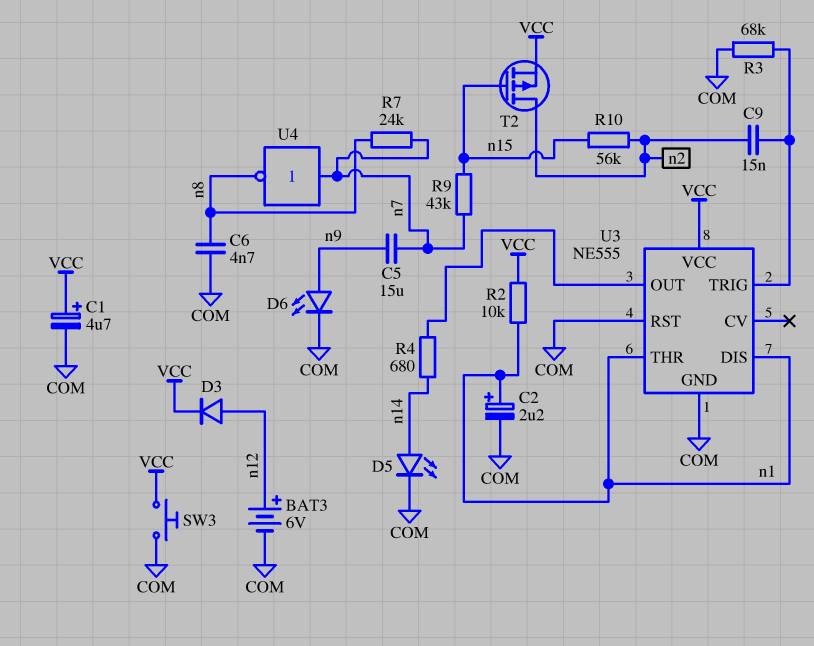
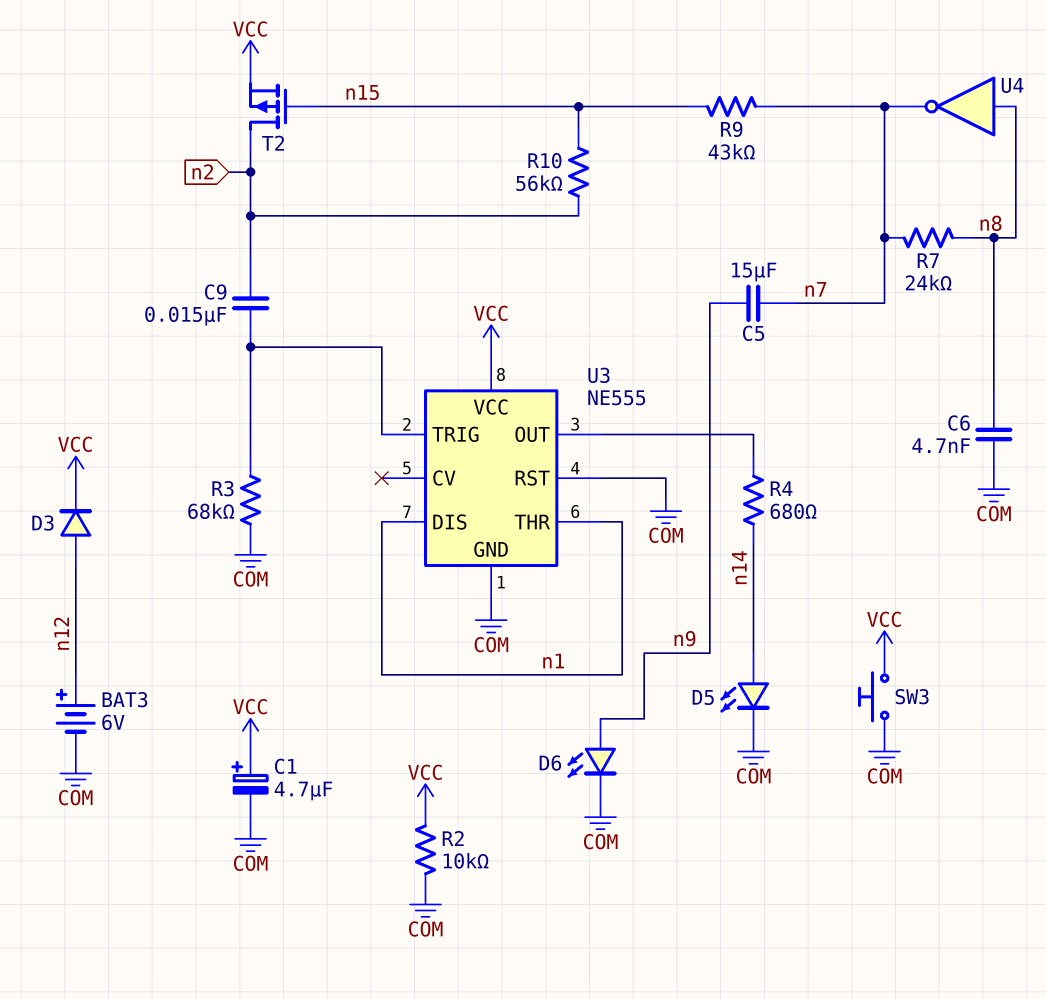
C2: 2.2uF (plus n1, minus COM) -> none
R2: 10k (VCC, n1) -> 10k (COM, VCC)
U4: NOT (in n7, out n8) -> NOT (in n8, out n7)

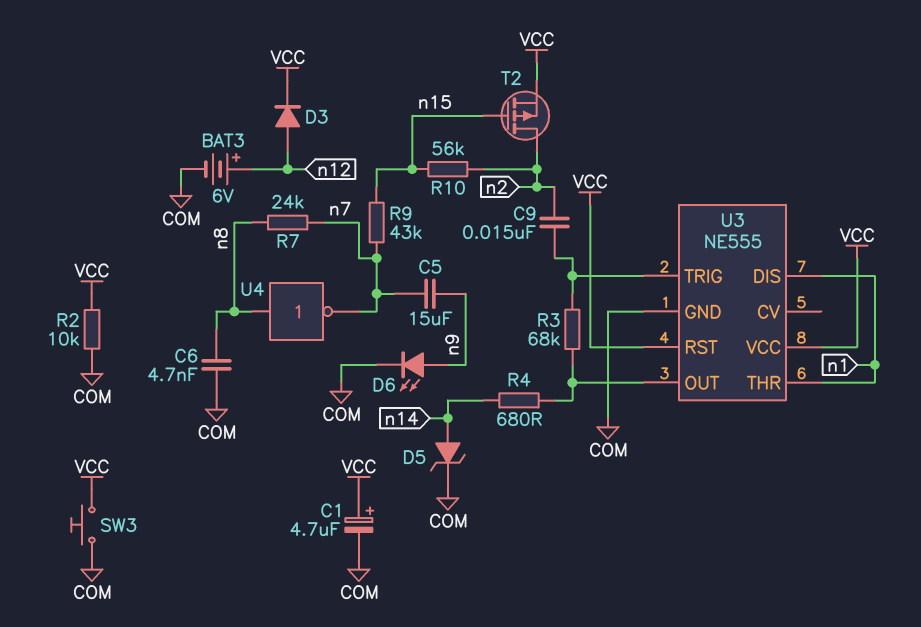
D5: LED (A n14, K COM) -> zener (A n14, K COM)
R3: 68k (COM, U3/TRIG) -> 68k (U3/OUT, U3/TRIG)
U3 pin RST: COM -> VCC

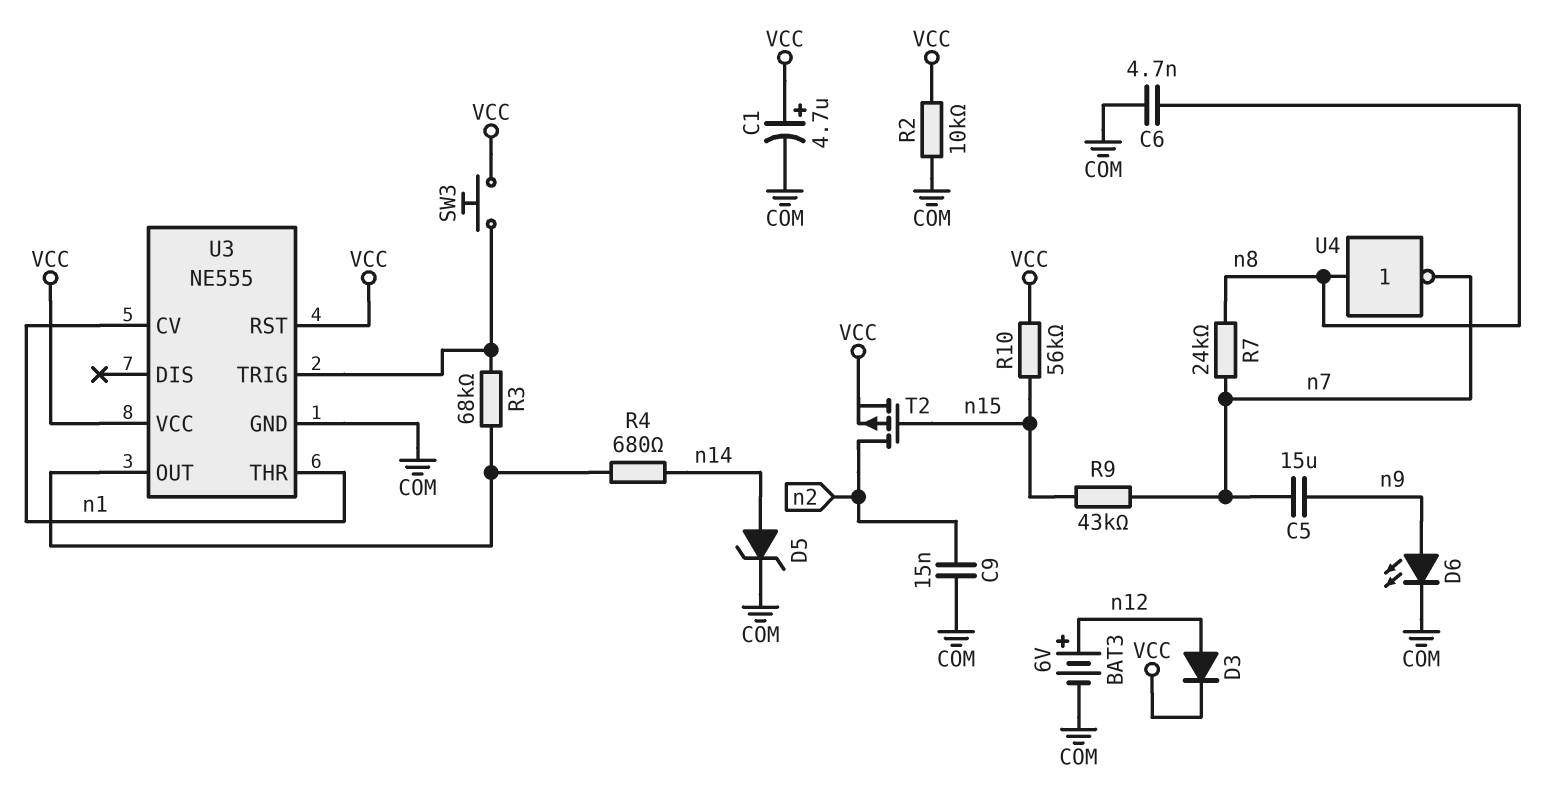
C9: 15nF (U3/TRIG, n2) -> 15nF (COM, n2)
R10: 56k (n2, n15) -> 56k (VCC, n15)
SW3: button (COM, VCC) -> button (U3/TRIG, VCC)
U3 pin CV: none -> n1
U3 pin DIS: n1 -> none

